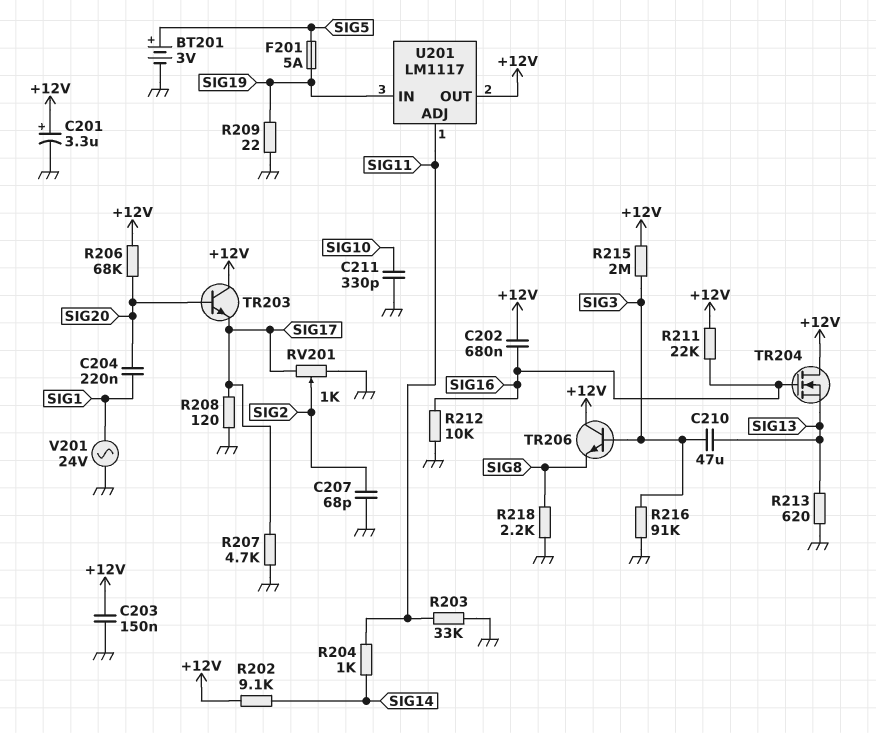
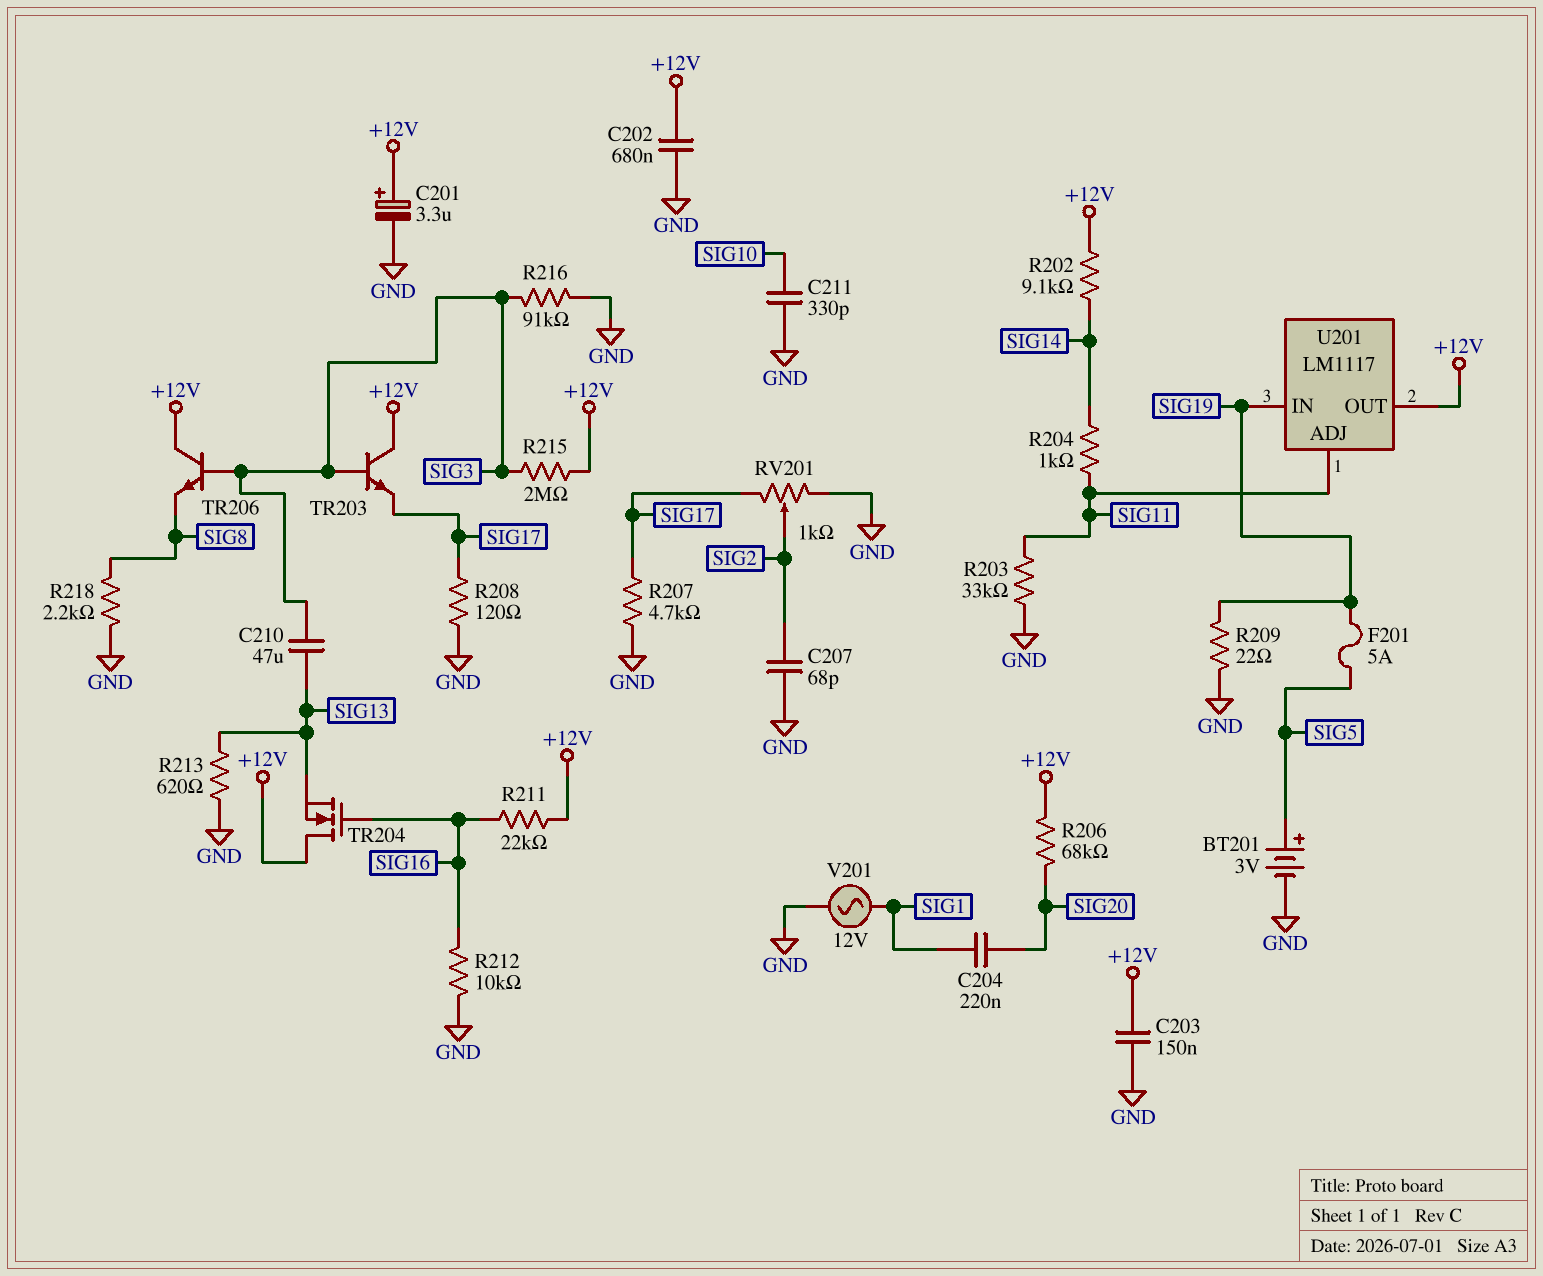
C202: 680nF (+12V, SIG16) -> 680nF (+12V, GND)
TR203: NPN (B SIG20, C +12V, E SIG17) -> NPN (B SIG3, C +12V, E SIG17)
V201: AC 24V (GND, SIG1) -> AC 12V (GND, SIG1)

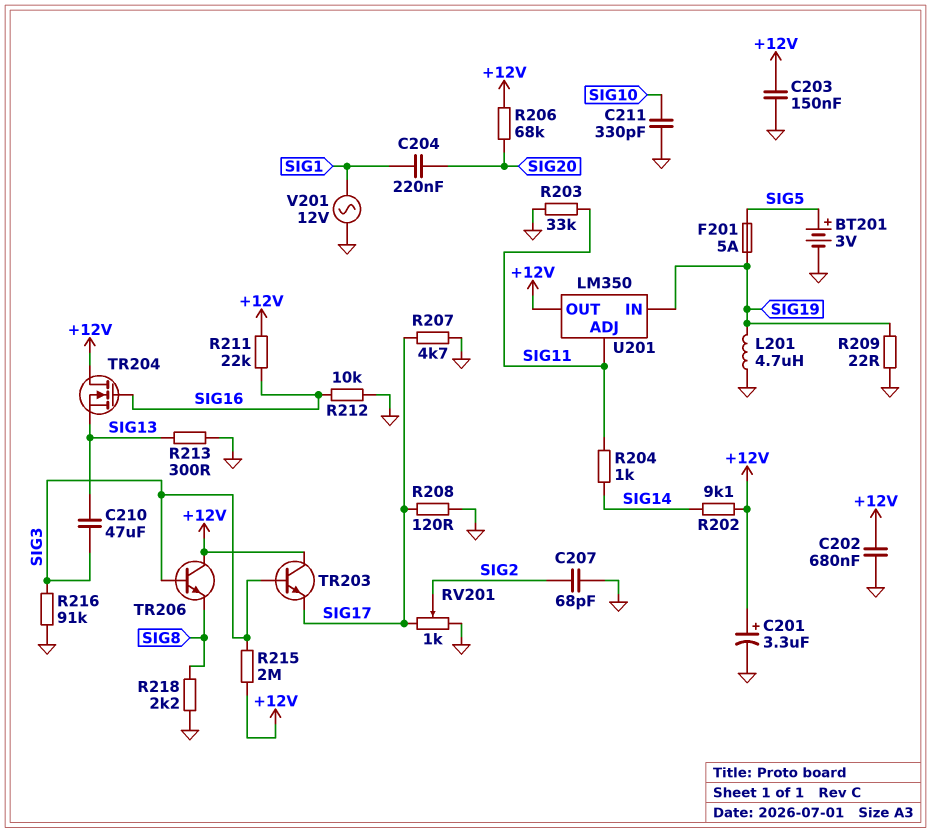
L201: none -> 4.7uH (GND, SIG19)
R213: 620 (GND, SIG13) -> 300 (GND, SIG13)
U201: LM1117 -> LM350

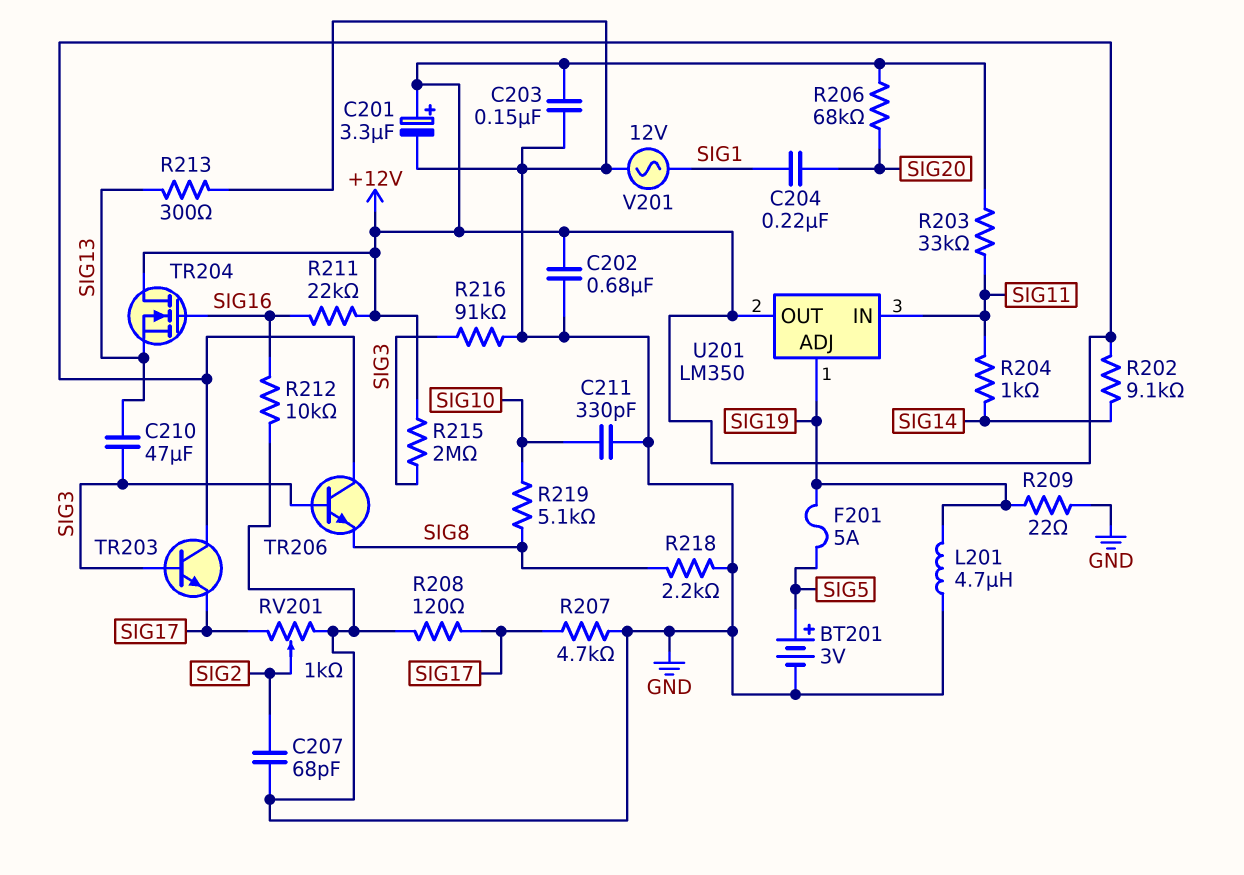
R203: 33k (GND, SIG11) -> 33k (+12V, SIG11)
R219: none -> 5.1k (SIG8, SIG10)
U201 pin ADJ: SIG11 -> SIG19
U201 pin IN: SIG19 -> SIG11

